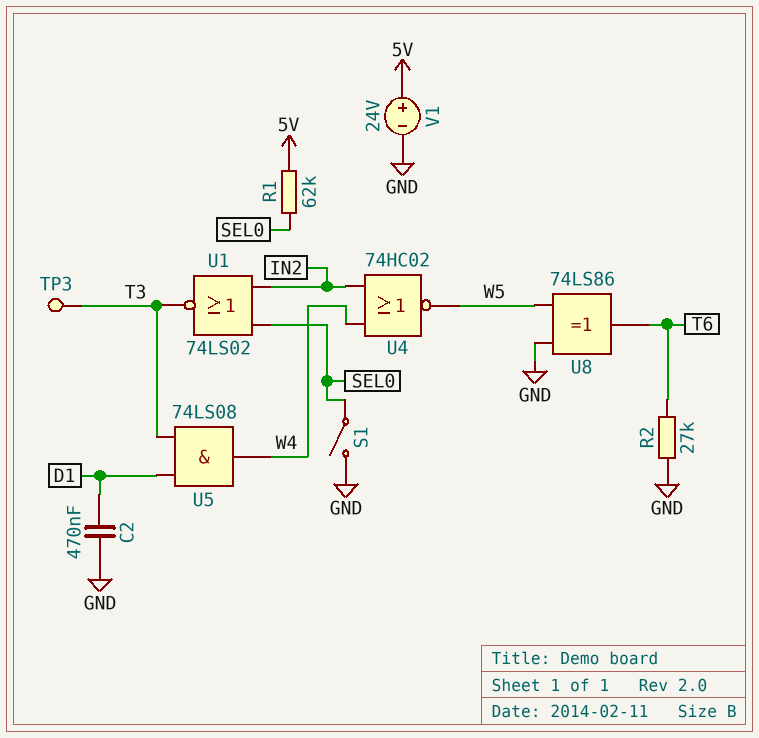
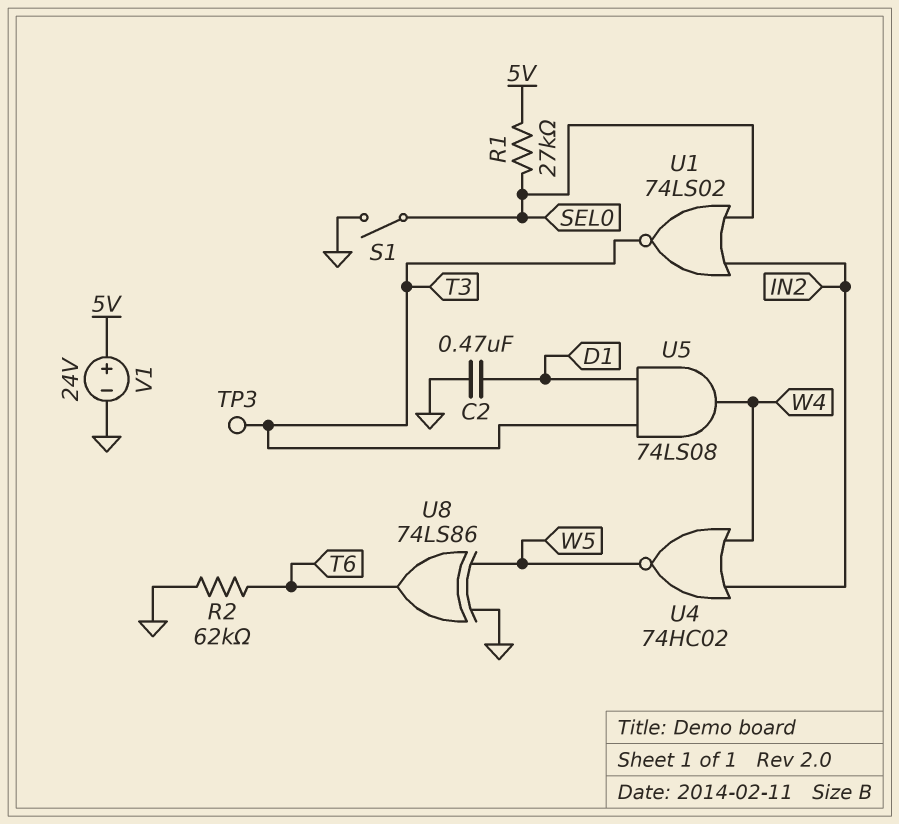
R1: 62k (5V, SEL0) -> 27k (5V, SEL0)
R2: 27k (GND, T6) -> 62k (GND, T6)

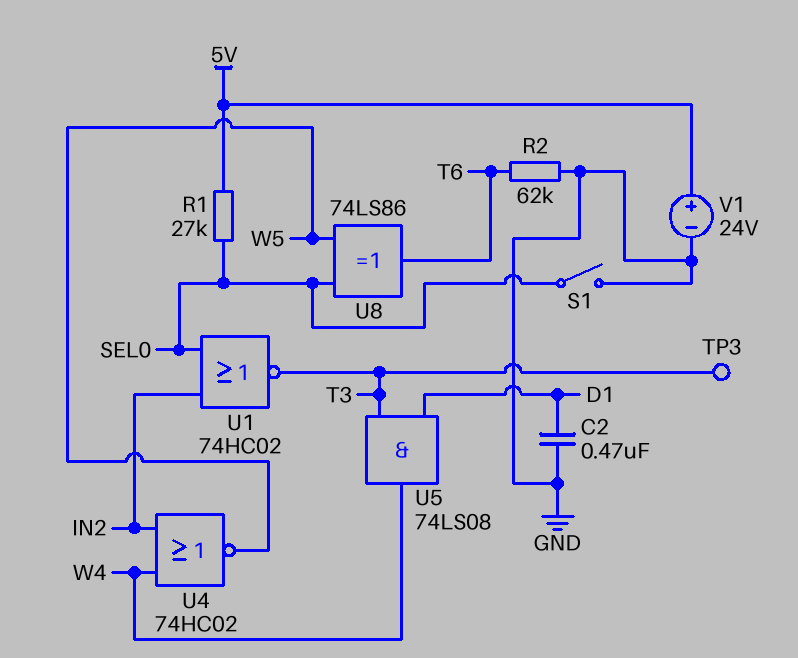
U1: NOR 74LS02 (in IN2, in SEL0, out T3) -> NOR 74HC02 (in IN2, in SEL0, out T3)
U8: XOR 74LS86 (in GND, in W5, out T6) -> XOR 74LS86 (in SEL0, in W5, out T6)

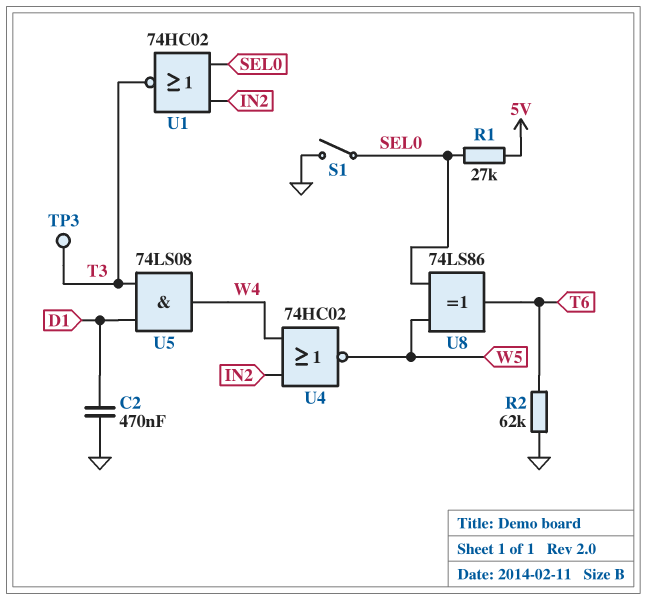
V1: 24V (plus 5V, minus GND) -> none

